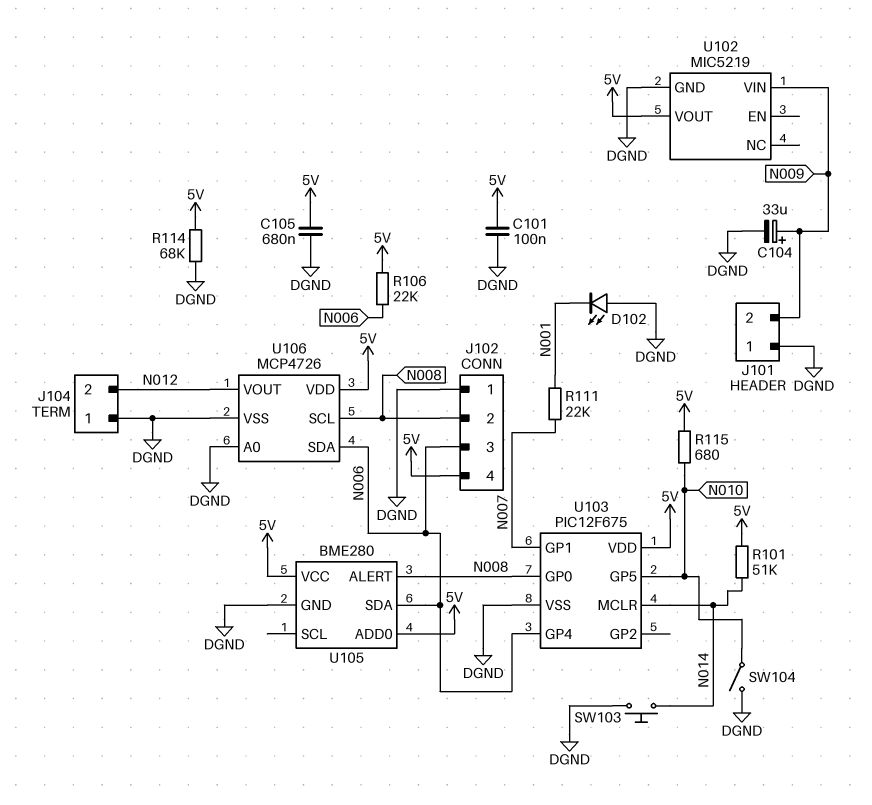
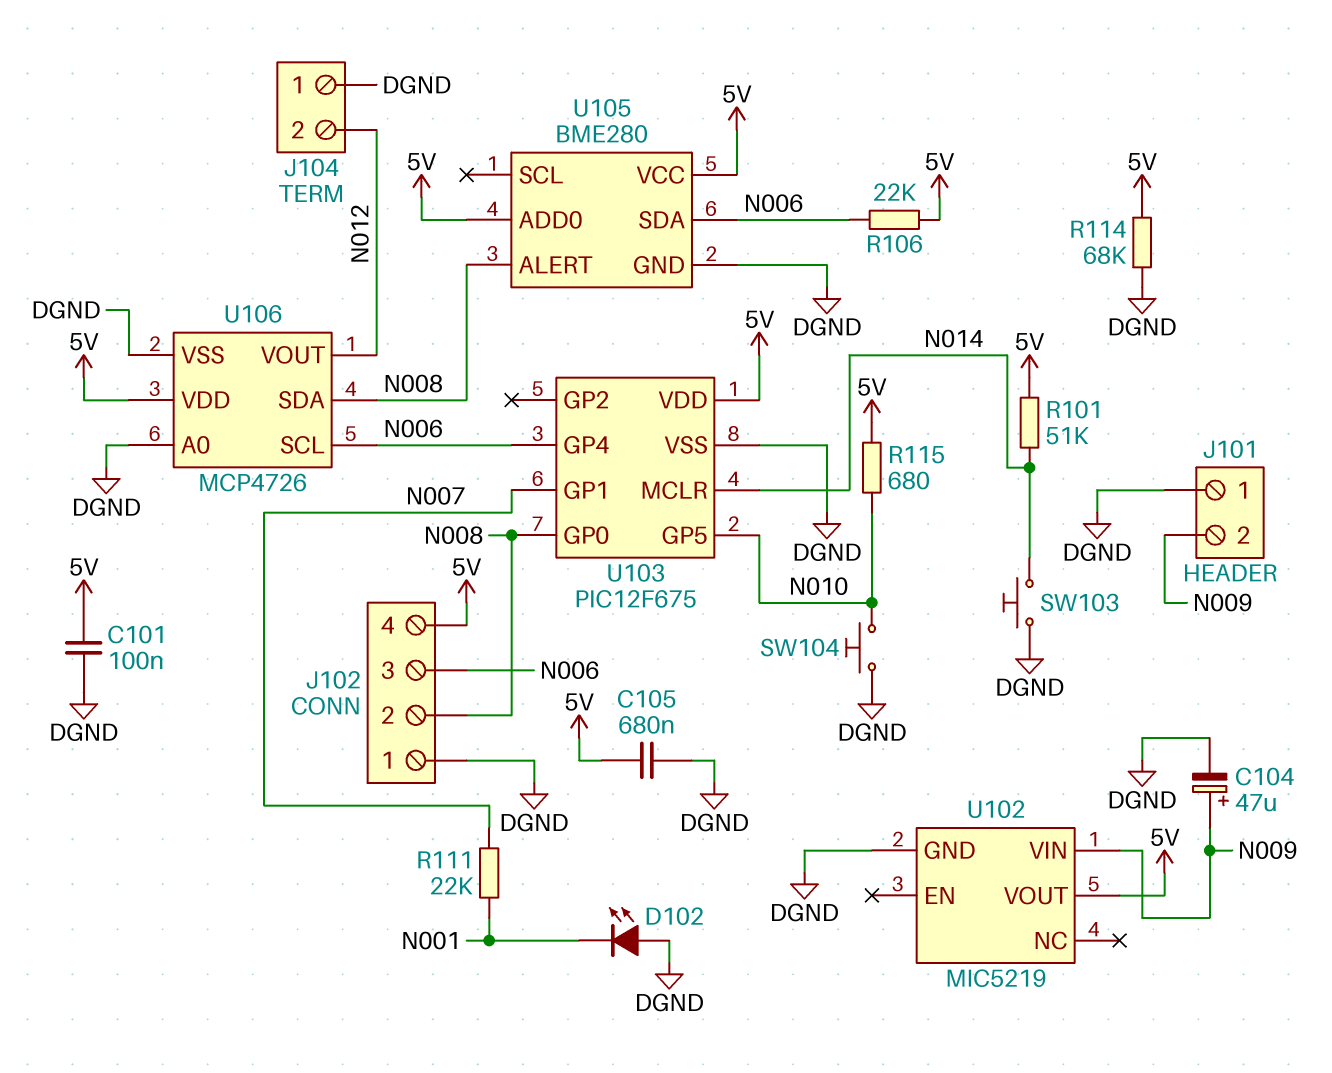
C104: 33uF (plus N009, minus DGND) -> 47uF (plus N009, minus DGND)
SW104: switch (DGND, N010) -> button (DGND, N010)
U106 pin SCL: N008 -> N006
U106 pin SDA: N006 -> N008

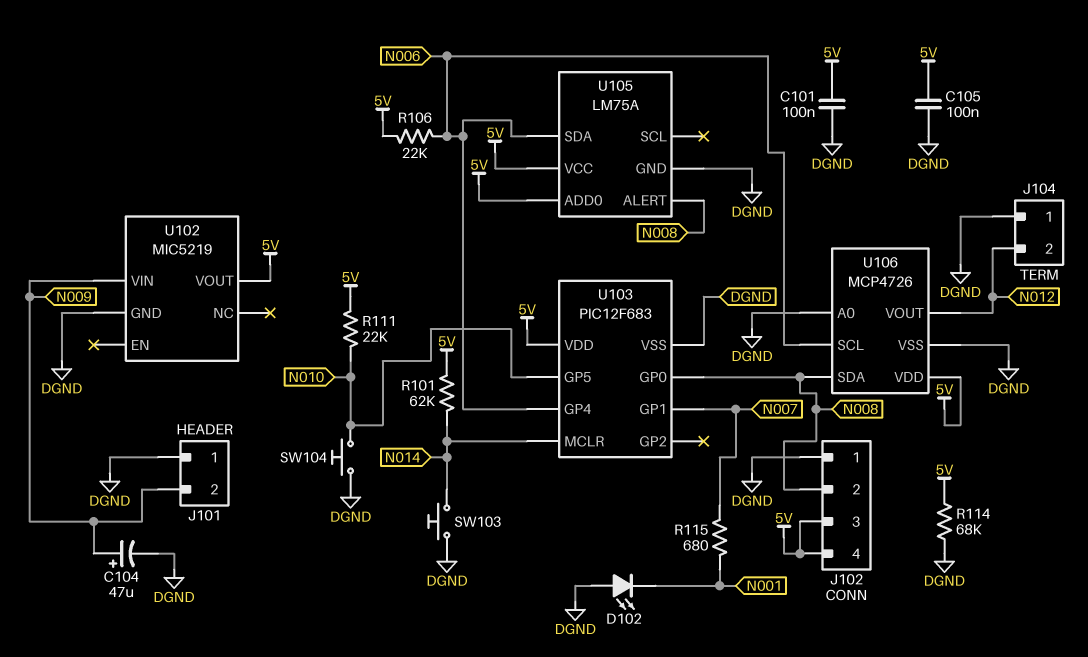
C105: 680nF (5V, DGND) -> 100nF (5V, DGND)
J102 pin 3: N006 -> 5V
R101: 51k (5V, N014) -> 62k (5V, N014)
R111: 22k (N001, N007) -> 22k (5V, N010)
R115: 680 (5V, N010) -> 680 (N001, N007)
U103: PIC12F675 -> PIC12F683
U105: BME280 -> LM75A

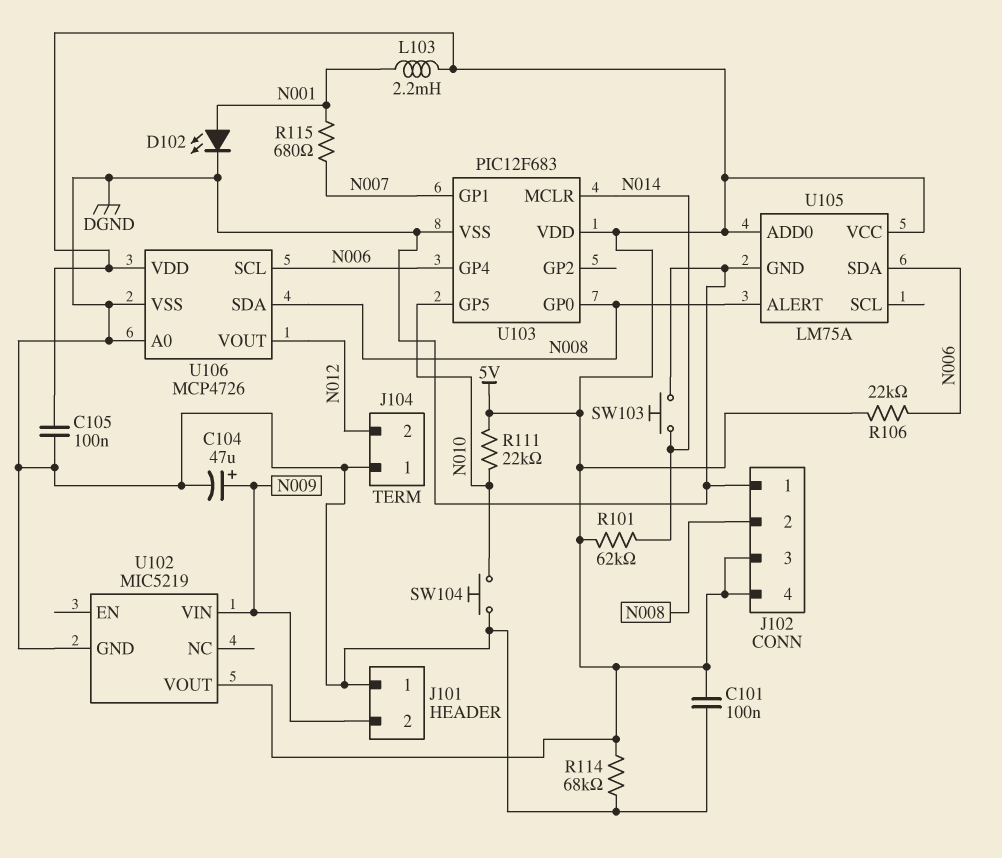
D102: LED (A DGND, K N001) -> LED (A N001, K DGND)
L103: none -> 2.2mH (5V, N001)

